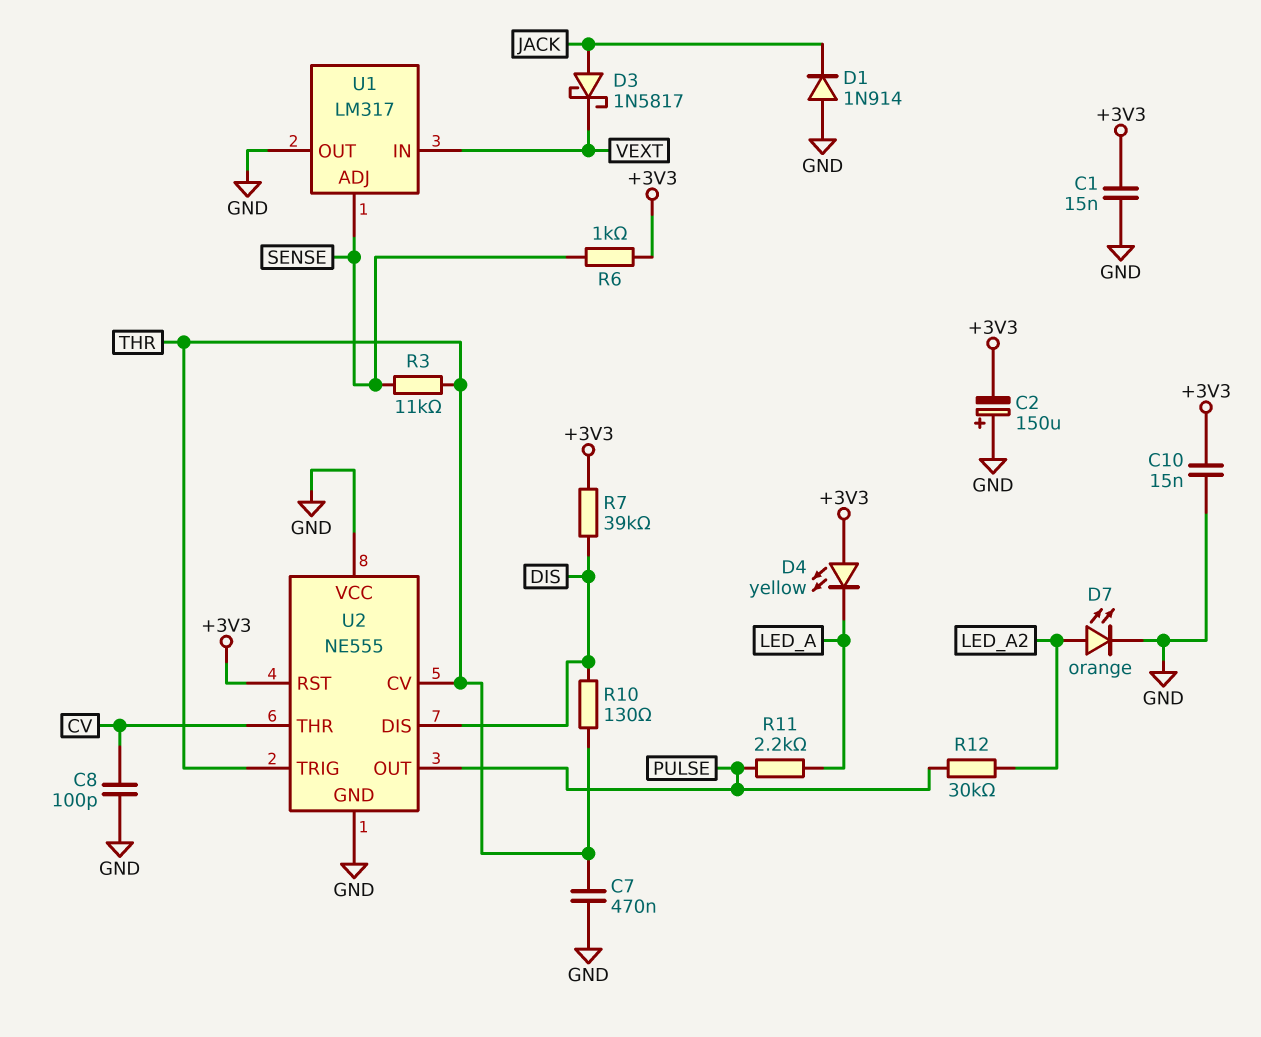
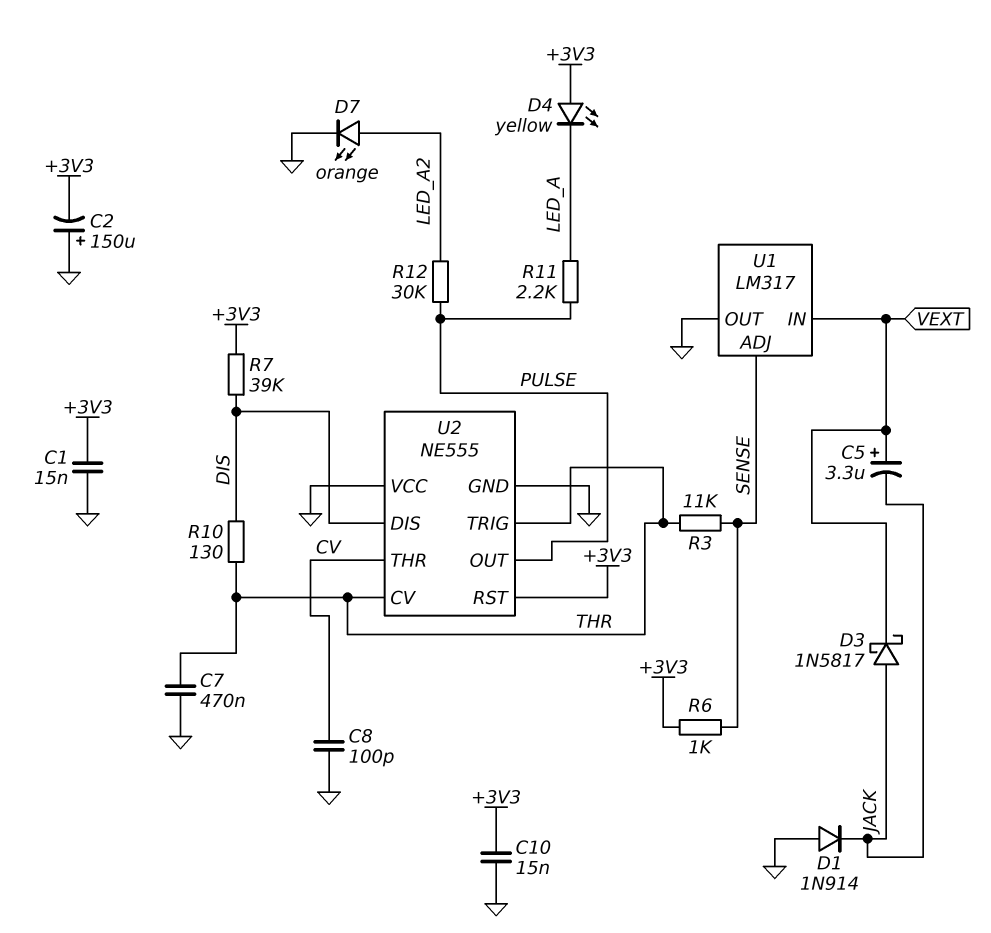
C5: none -> 3.3uF (plus VEXT, minus JACK)

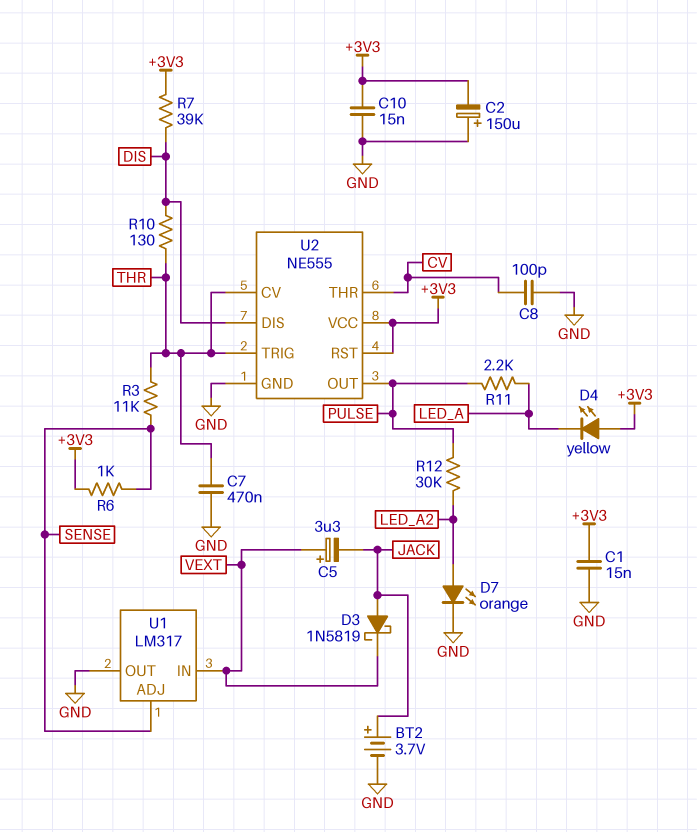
BT2: none -> 3.7V (plus JACK, minus GND)
D1: diode 1N914 (A GND, K JACK) -> none
D3: schottky 1N5817 (A JACK, K VEXT) -> schottky 1N5819 (A JACK, K VEXT)
U2 pin VCC: GND -> +3V3

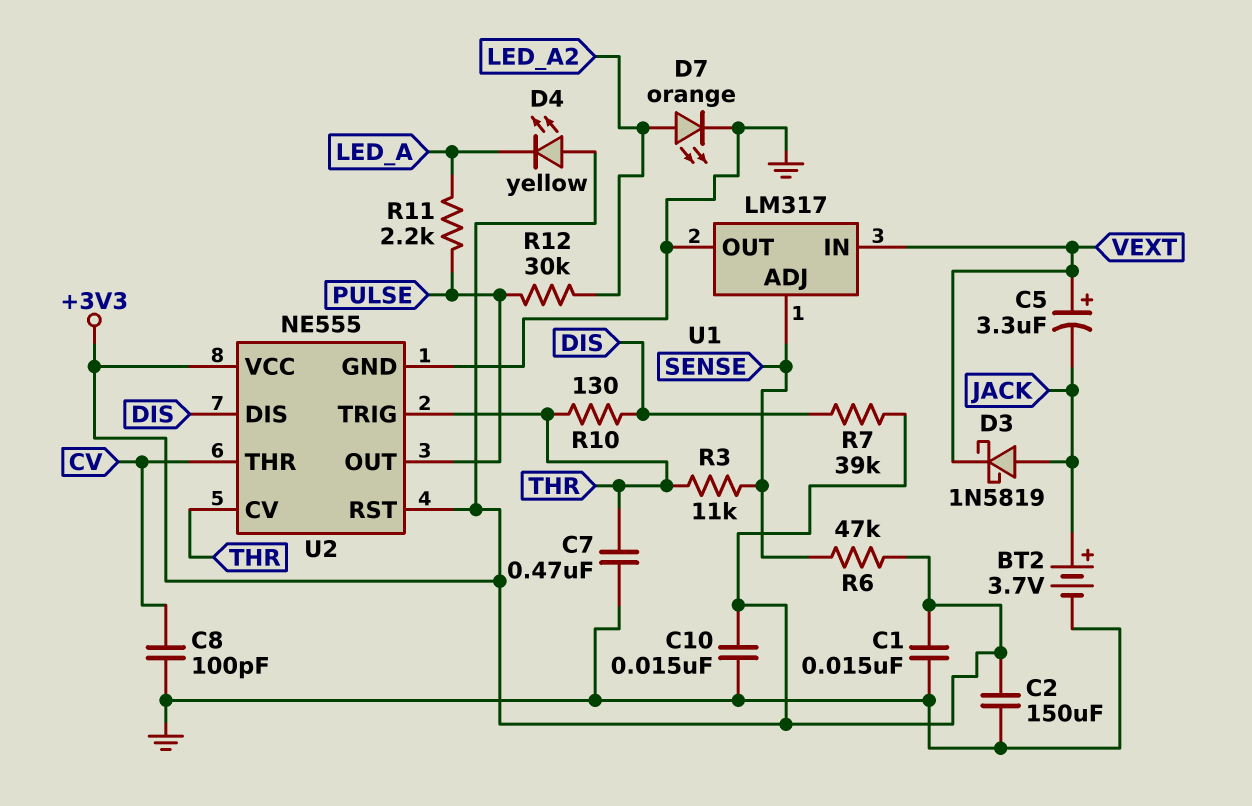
C2: 150uF (plus GND, minus +3V3) -> 150uF (+3V3, GND)
R6: 1k (+3V3, SENSE) -> 47k (+3V3, SENSE)

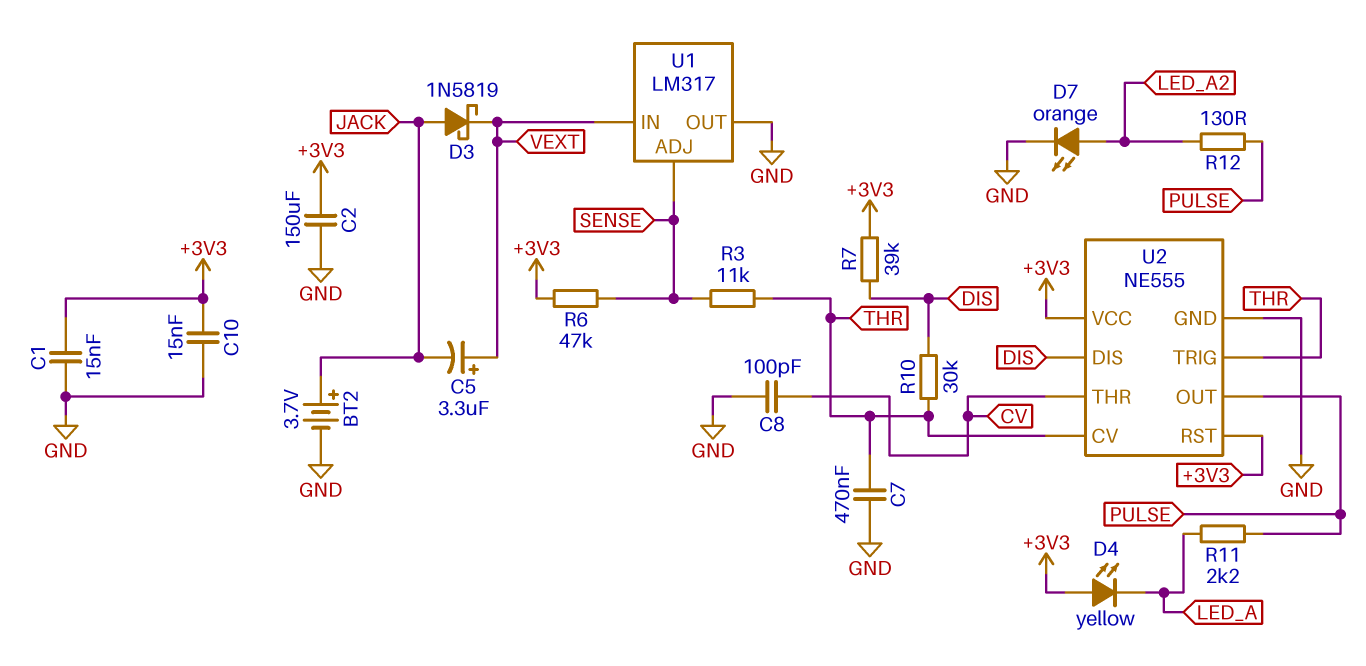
R10: 130 (DIS, THR) -> 30k (DIS, THR)
R12: 30k (LED_A2, PULSE) -> 130 (LED_A2, PULSE)

